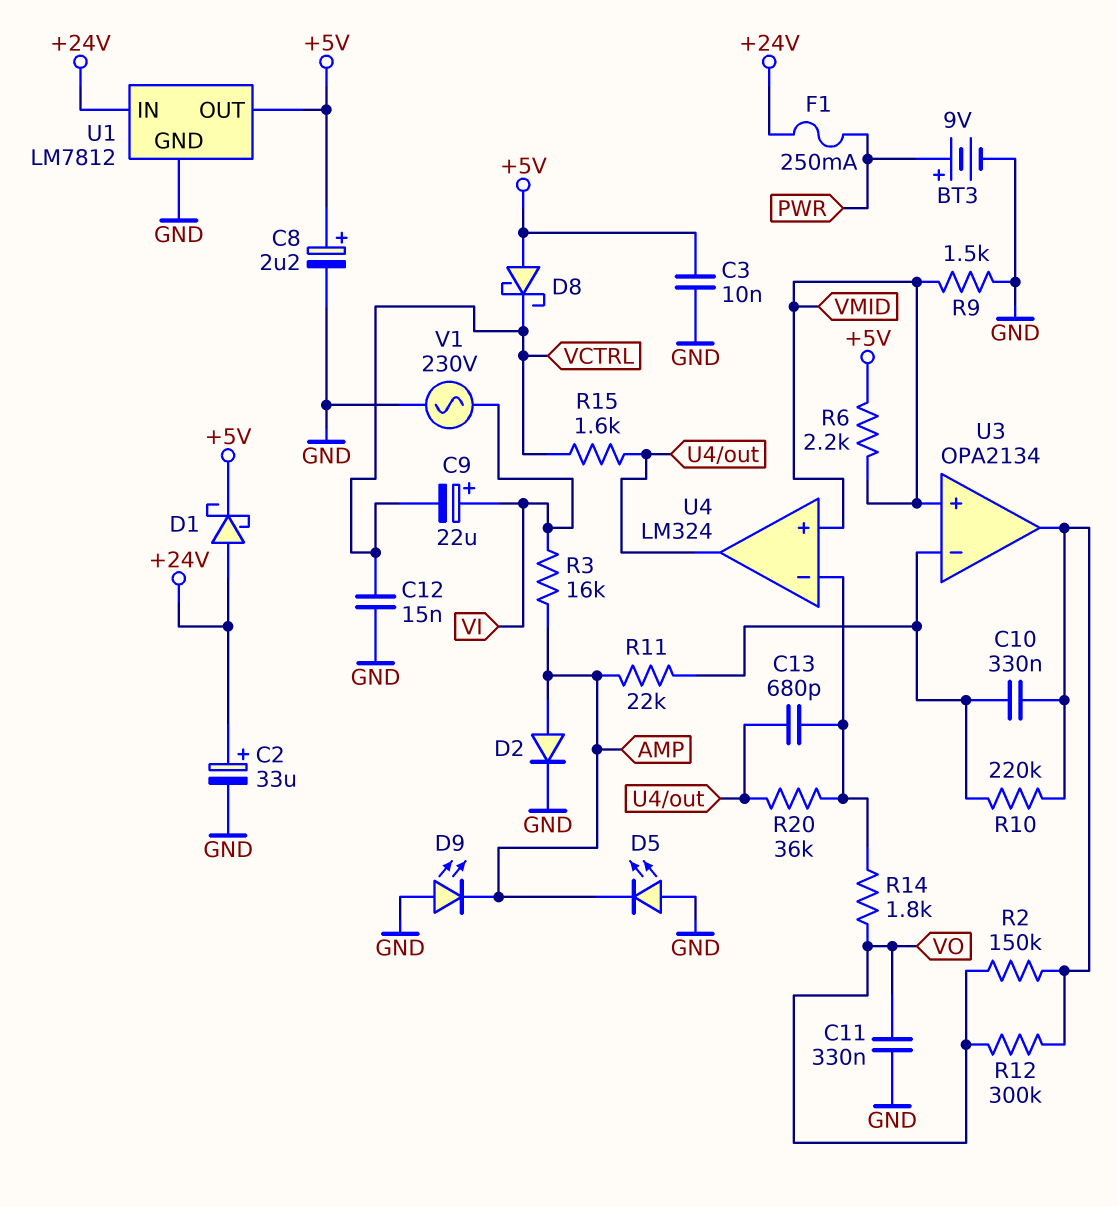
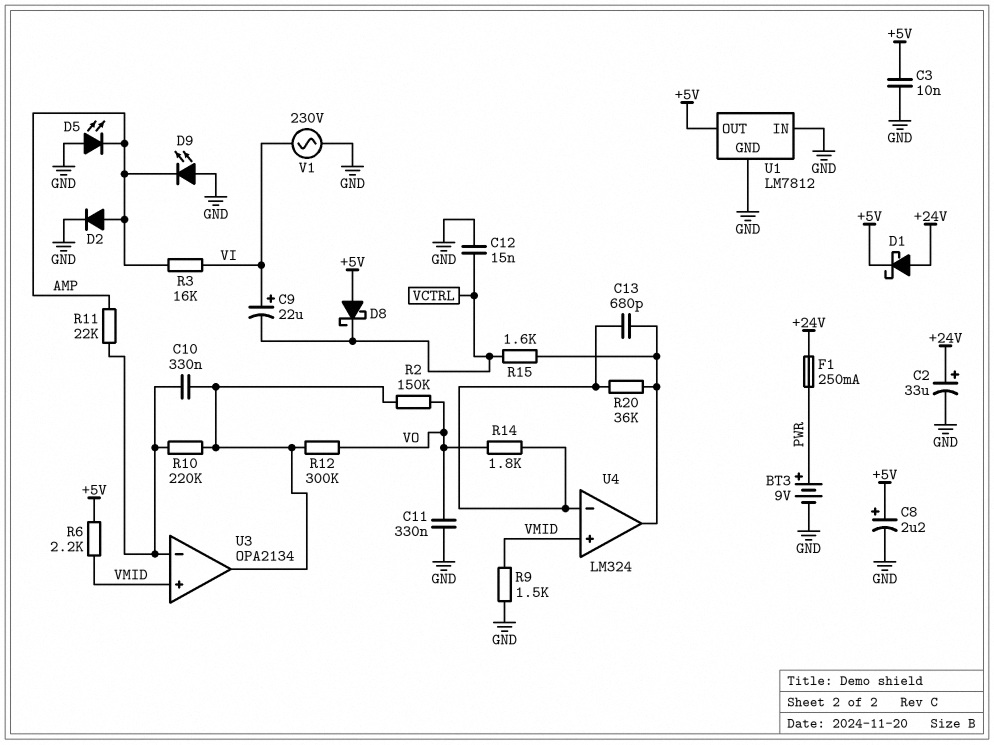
U1 pin IN: +24V -> GND

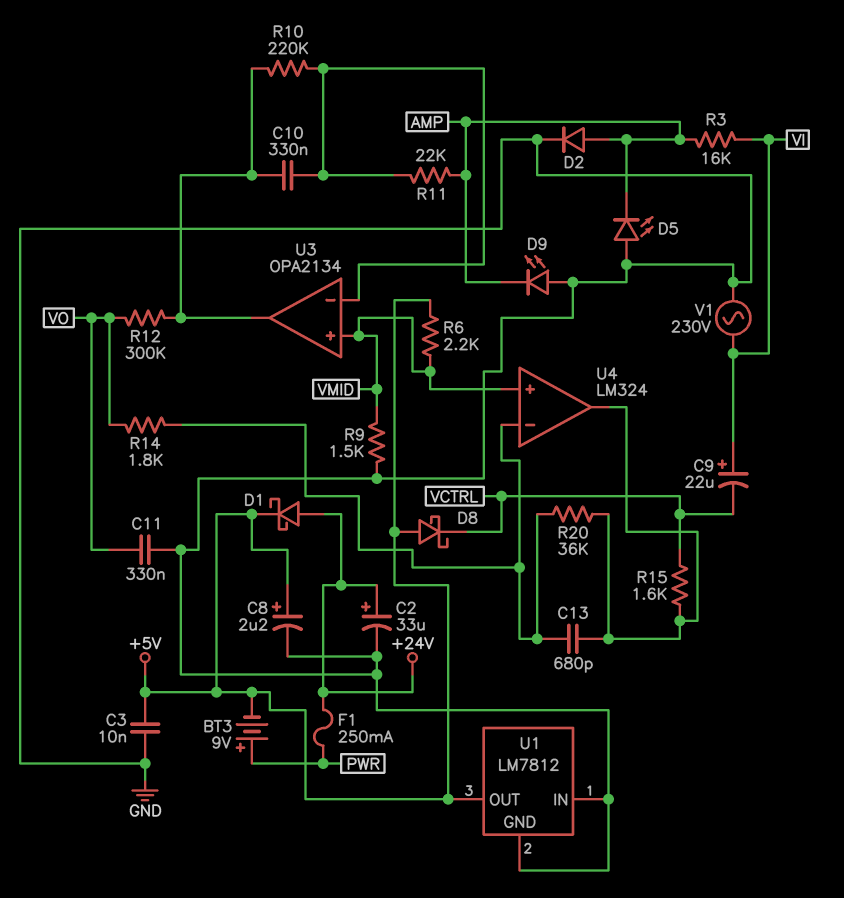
BT3: 9V (plus PWR, minus GND) -> 9V (plus PWR, minus +5V)
C12: 15nF (GND, VCTRL) -> none
R2: 150k (U3/out, VO) -> none

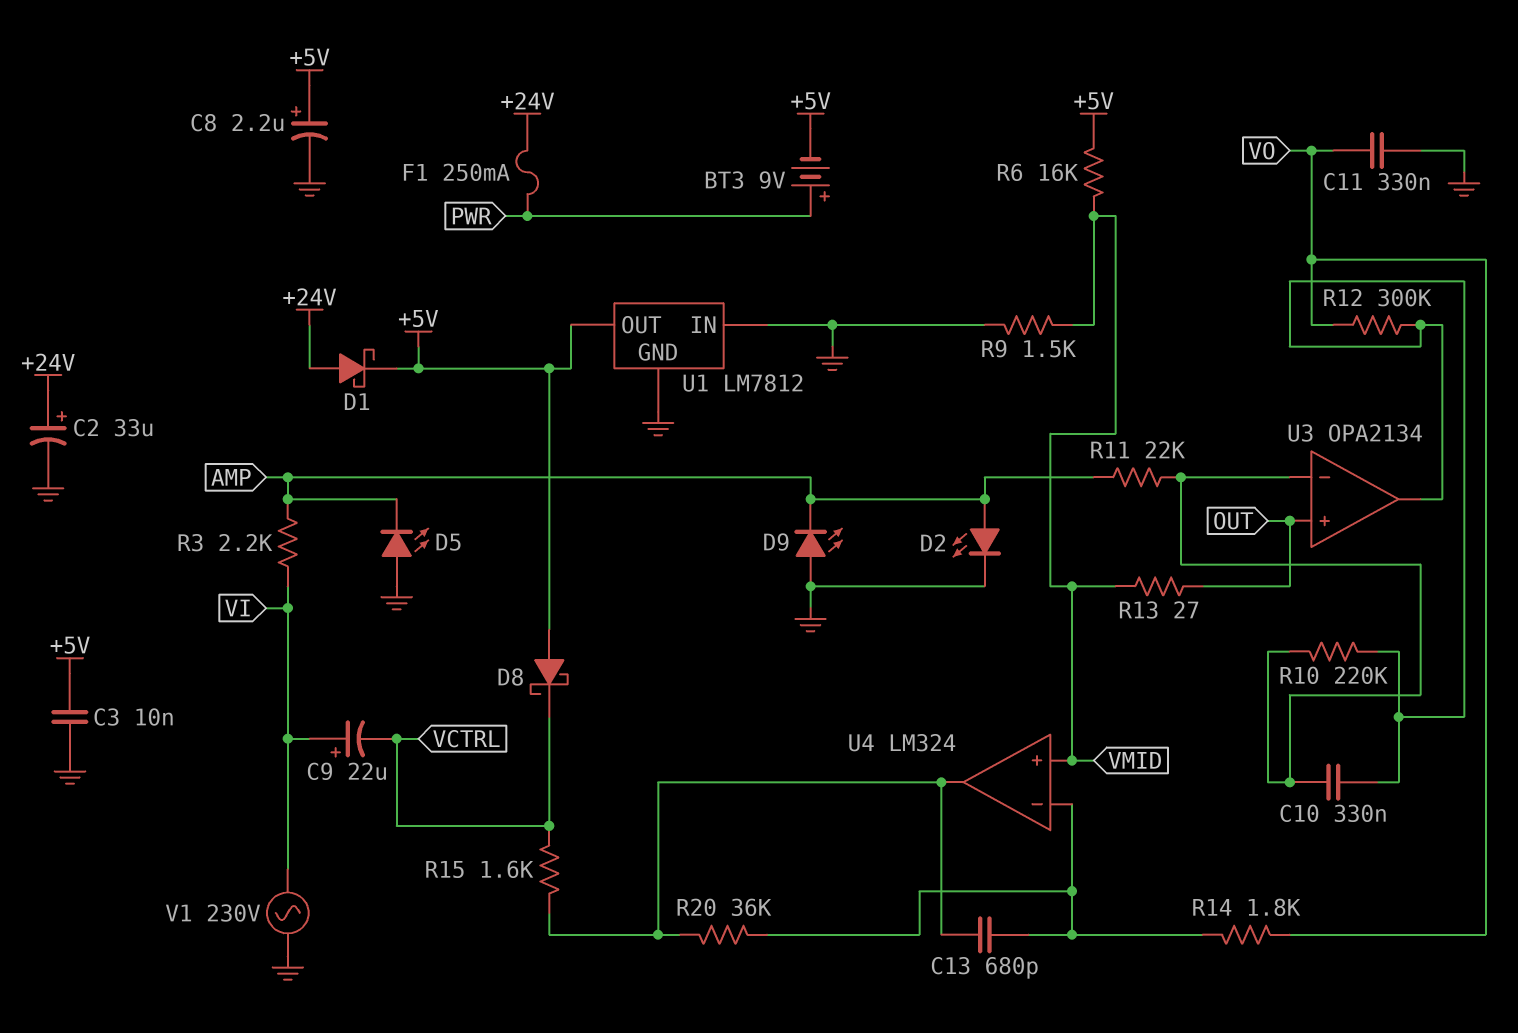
D2: diode (A AMP, K GND) -> LED (A AMP, K GND)
R3: 16k (AMP, VI) -> 2.2k (AMP, VI)
R6: 2.2k (+5V, VMID) -> 16k (+5V, VMID)
R13: none -> 27 (OUT, VMID)
U3 pin in+: VMID -> OUT

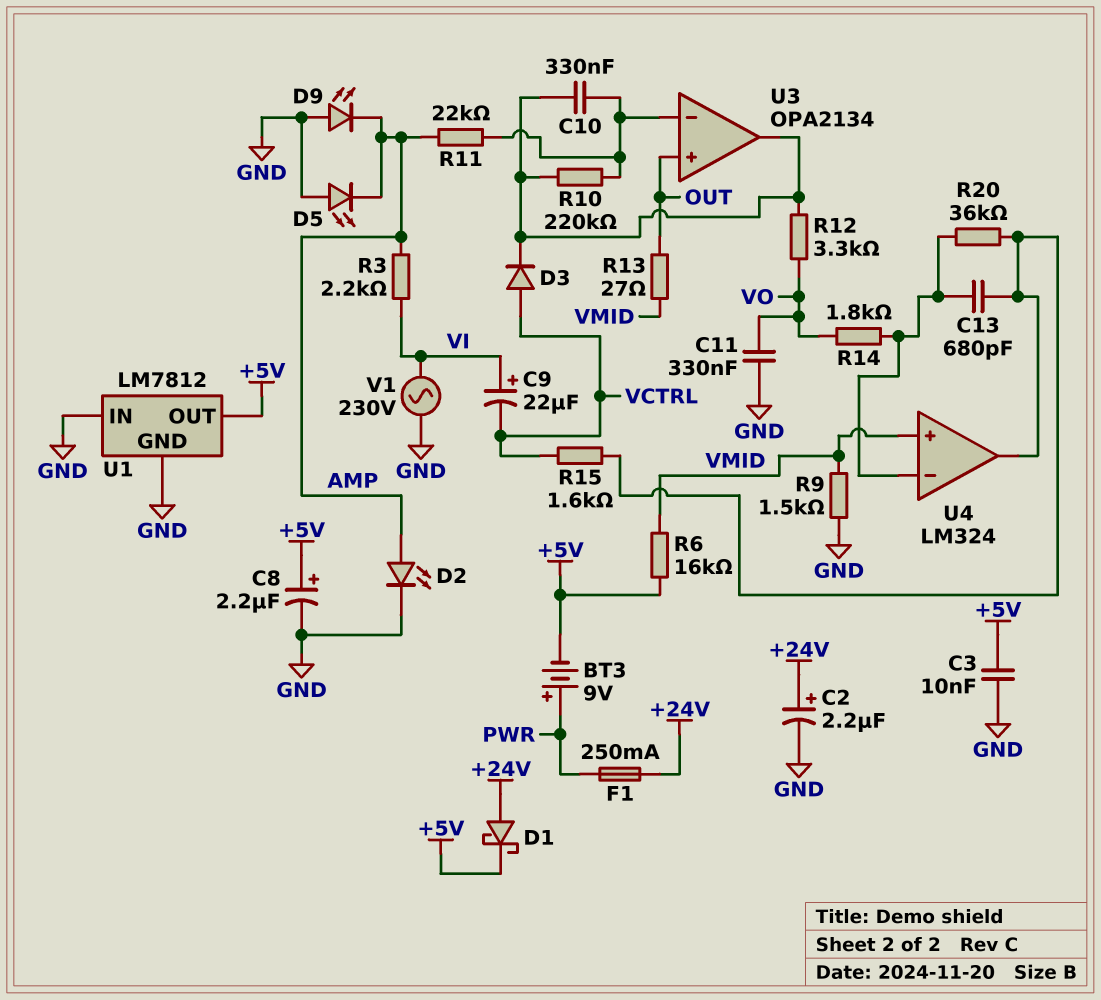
C2: 33uF (plus +24V, minus GND) -> 2.2uF (plus +24V, minus GND)
D3: none -> diode (A VCTRL, K U3/out)
D8: schottky (A +5V, K VCTRL) -> none
R12: 300k (U3/out, VO) -> 3.3k (U3/out, VO)

